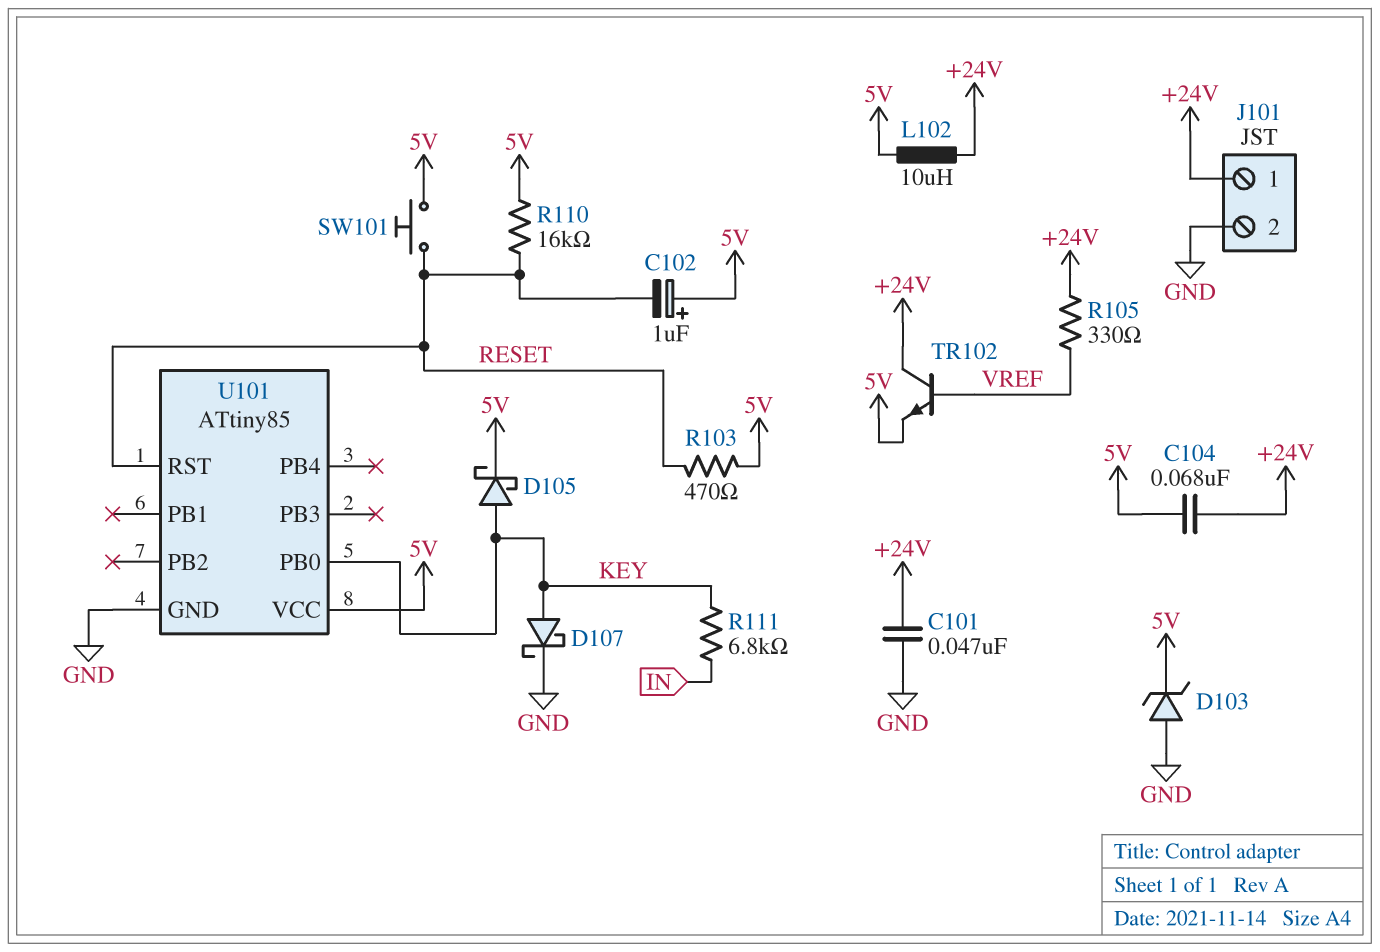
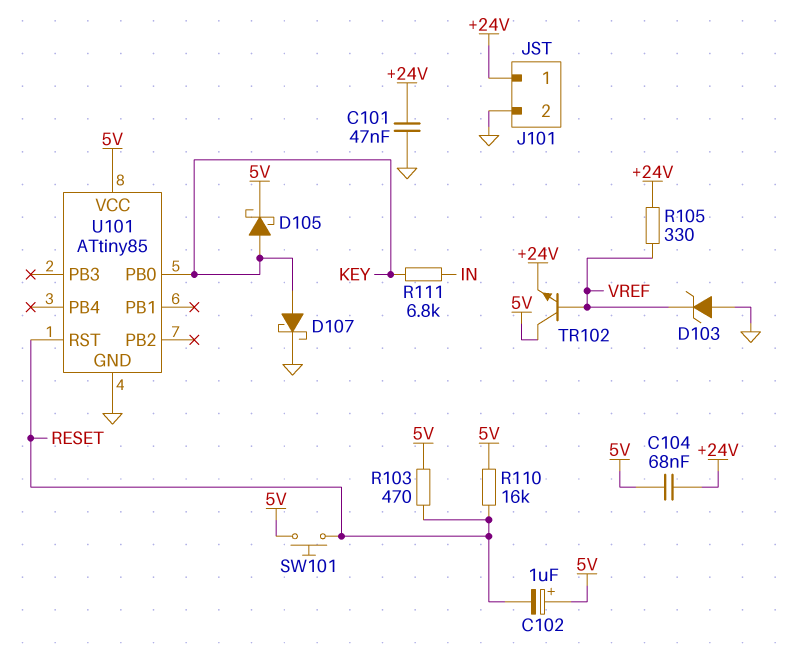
D103: zener (A GND, K 5V) -> zener (A GND, K VREF)
L102: 10uH (+24V, 5V) -> none
TR102: NPN (B VREF, C +24V, E 5V) -> NPN (B VREF, C 5V, E +24V)

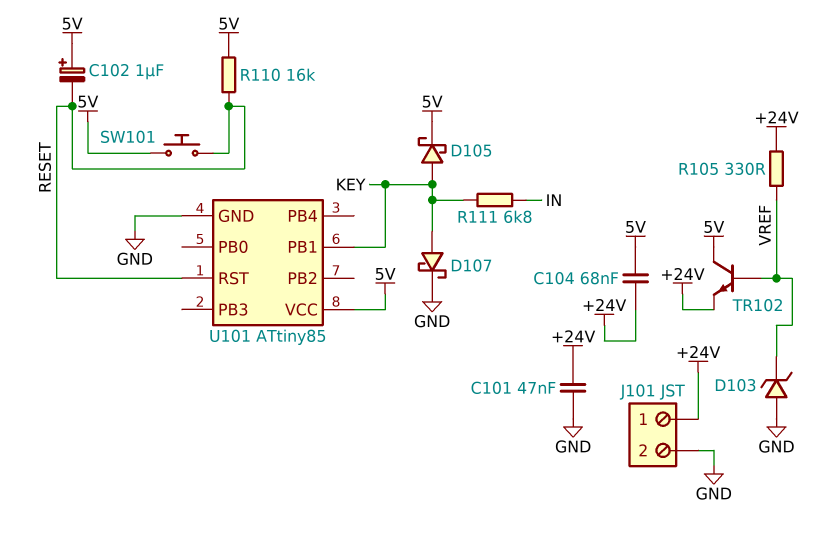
R103: 470 (5V, RESET) -> none
U101 pin PB0: KEY -> none
U101 pin PB1: none -> KEY

